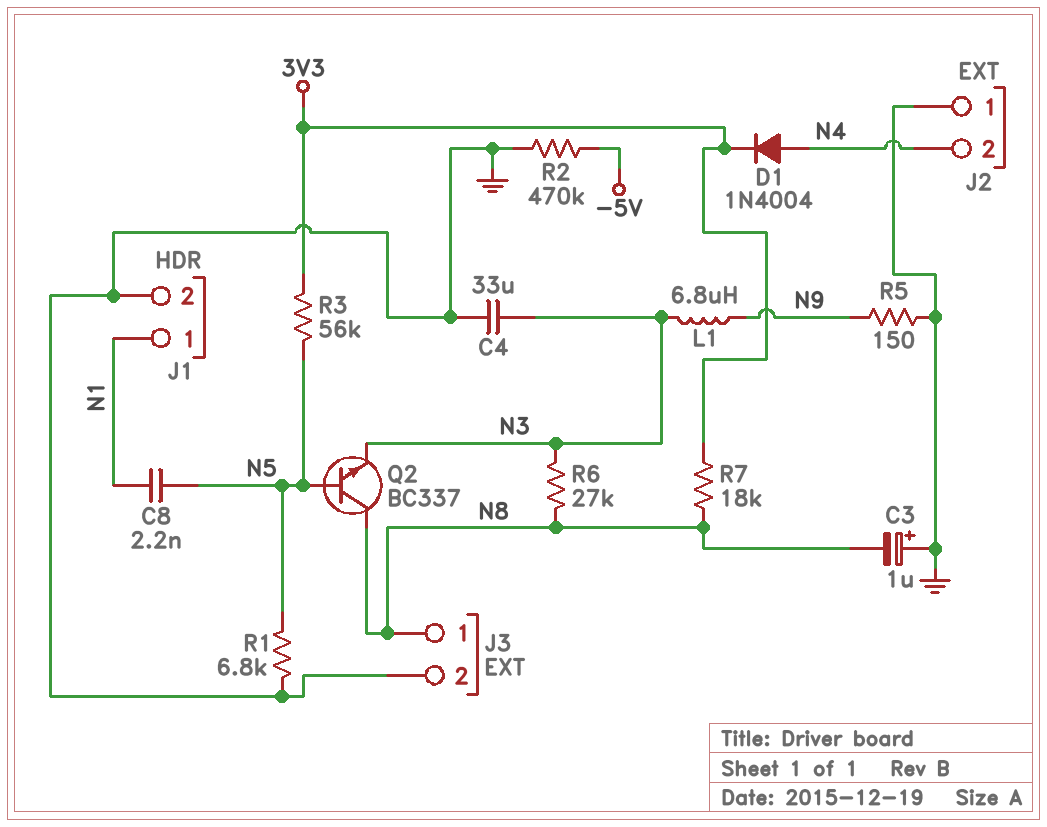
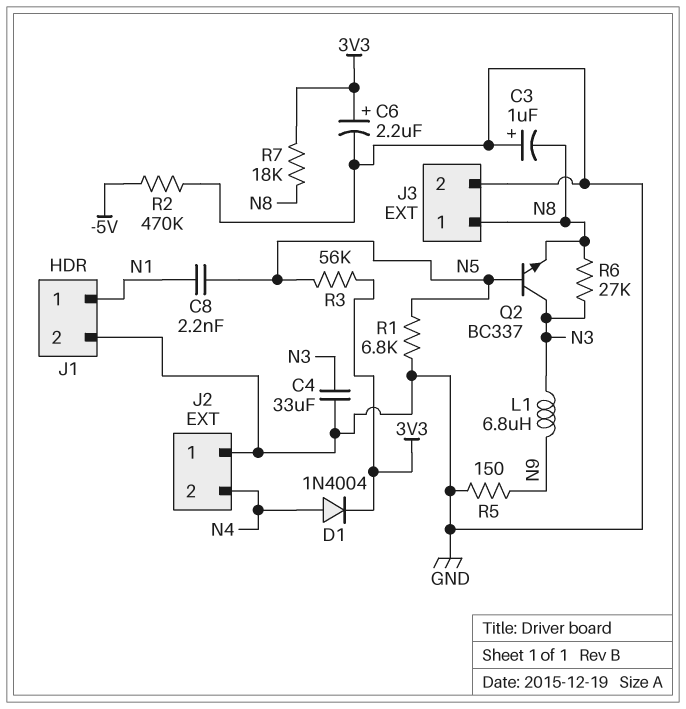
C6: none -> 2.2uF (plus 3V3, minus GND)
Q2: NPN BC337 (B N5, C N8, E N3) -> NPN BC337 (B N5, C N3, E N8)

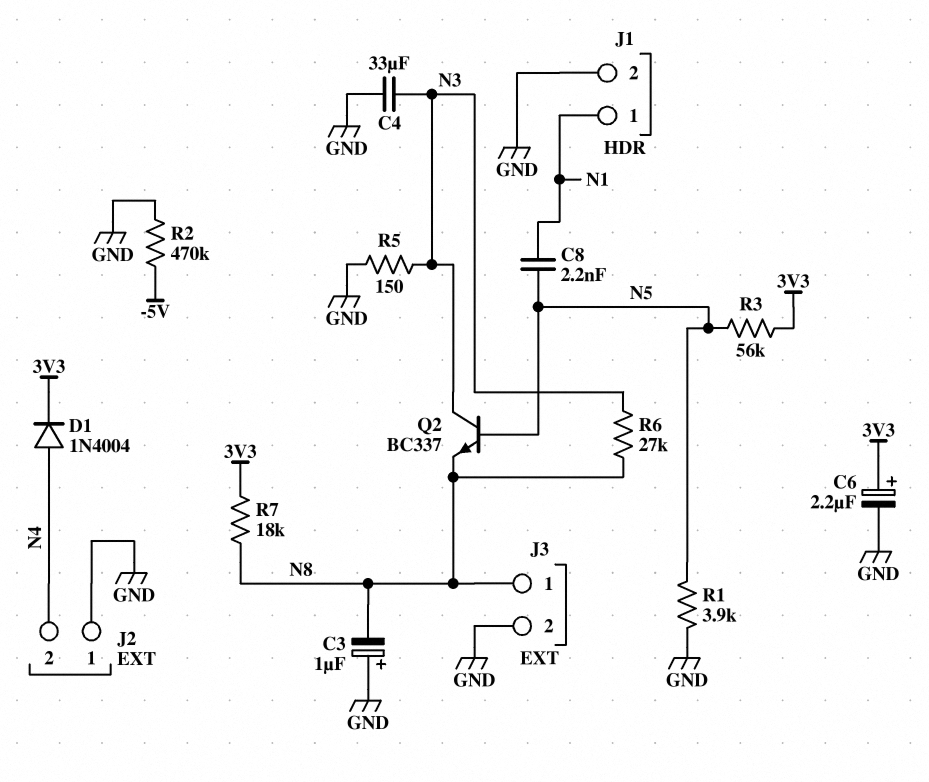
L1: 6.8uH (N3, N9) -> none
R1: 6.8k (GND, N5) -> 3.9k (GND, N5)
R5: 150 (GND, N9) -> 150 (GND, N3)

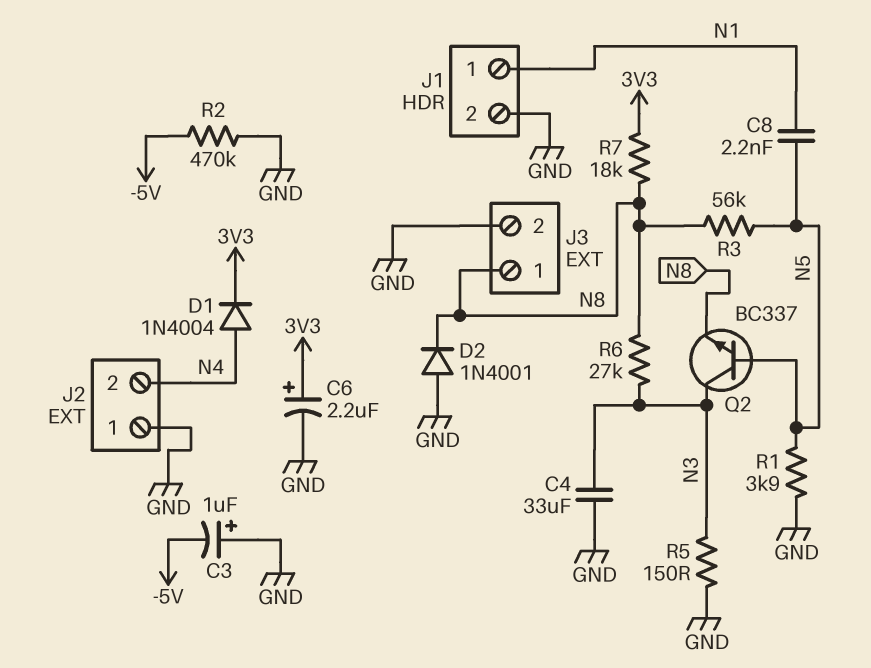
C3: 1uF (plus GND, minus N8) -> 1uF (plus GND, minus -5V)
D2: none -> diode 1N4001 (A GND, K N8)
R3: 56k (3V3, N5) -> 56k (N5, N8)

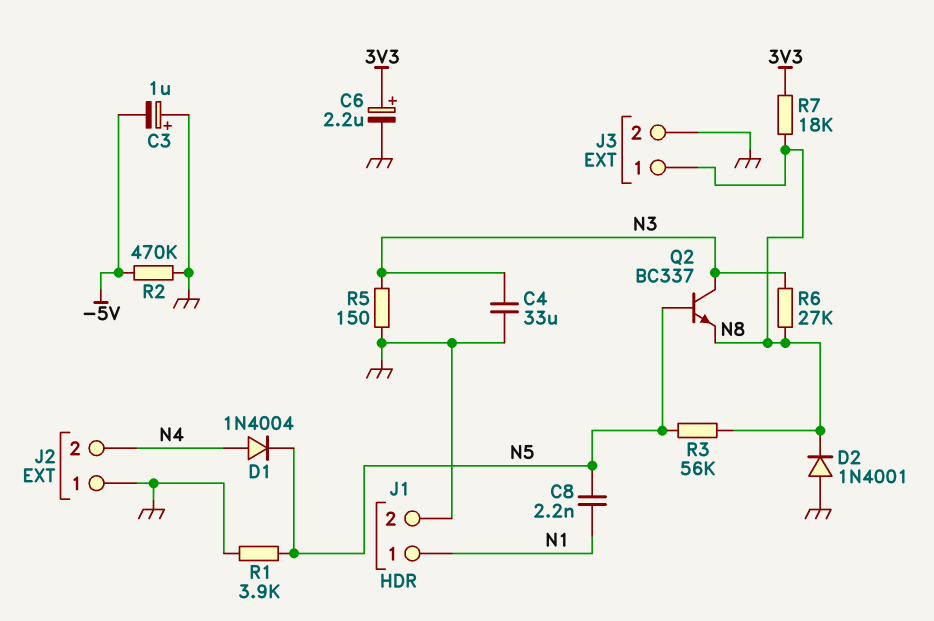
D1: diode 1N4004 (A N4, K 3V3) -> diode 1N4004 (A N4, K N5)

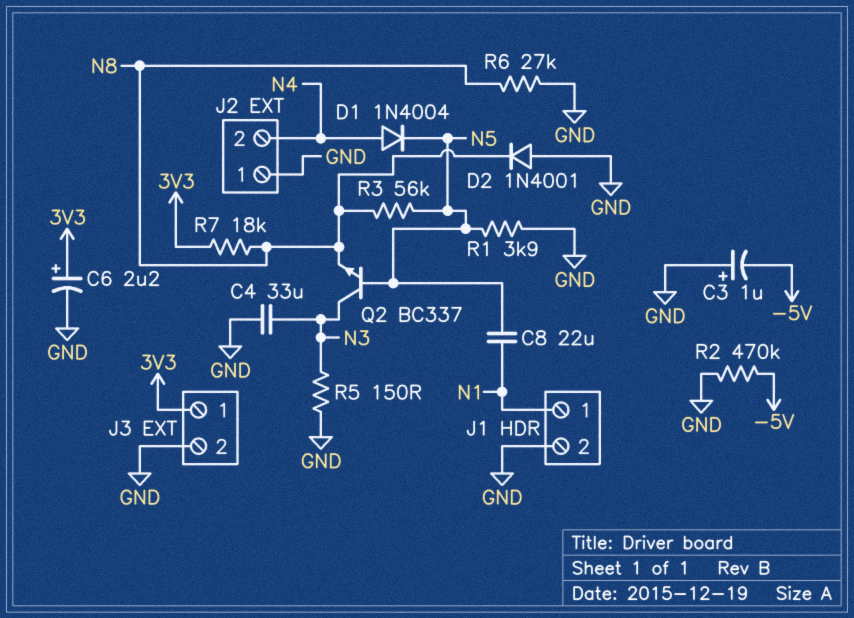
C8: 2.2nF (N1, N5) -> 22uF (N1, N5)
J3 pin 1: N8 -> 3V3
R6: 27k (N3, N8) -> 27k (GND, N8)

